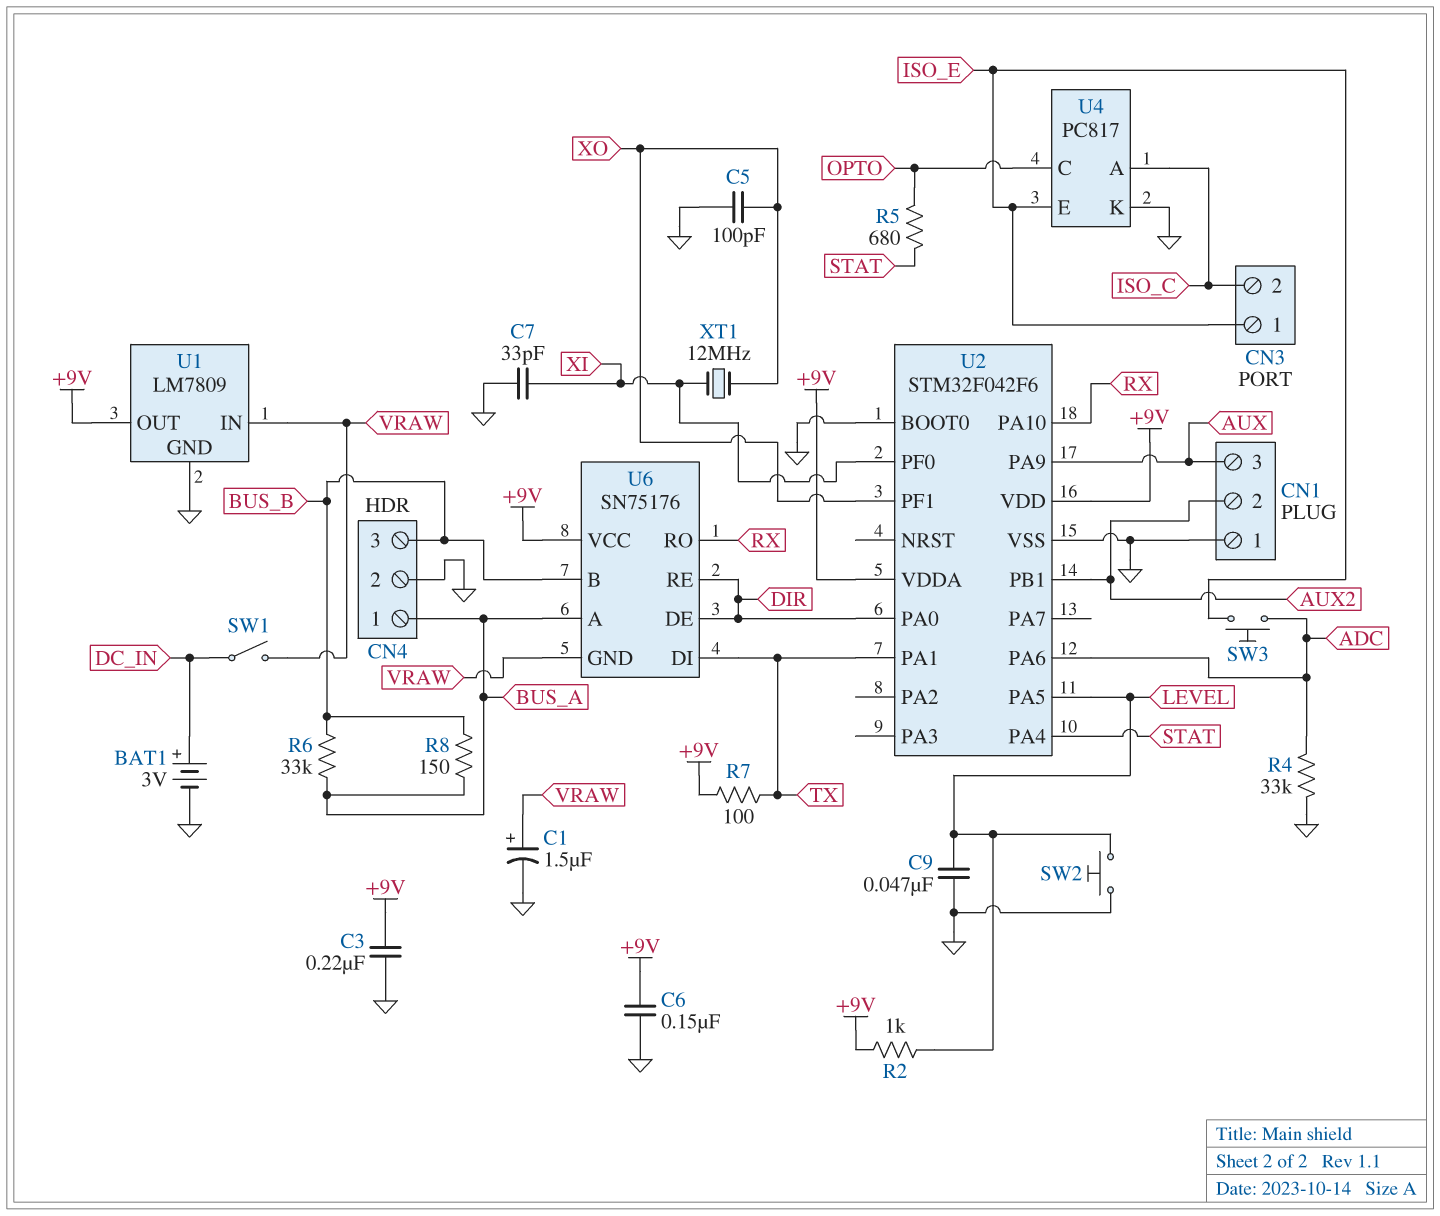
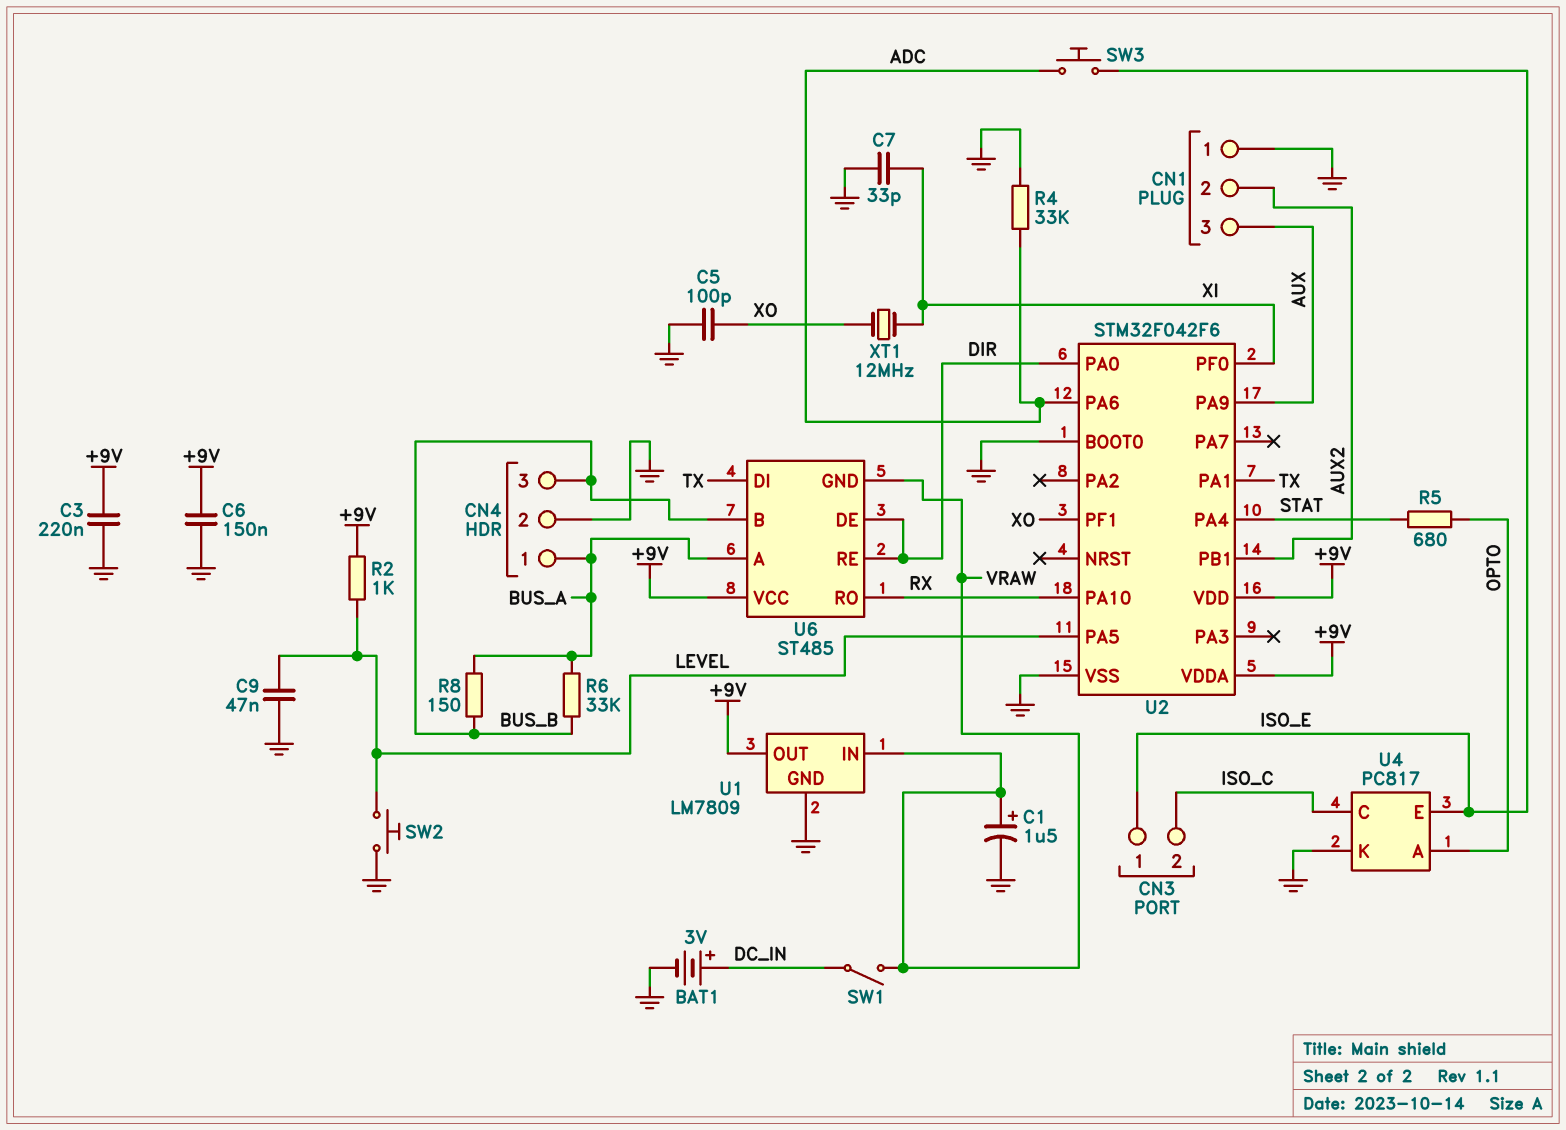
R7: 100 (+9V, TX) -> none
U4 pin A: ISO_C -> OPTO
U4 pin C: OPTO -> ISO_C
U6: SN75176 -> ST485

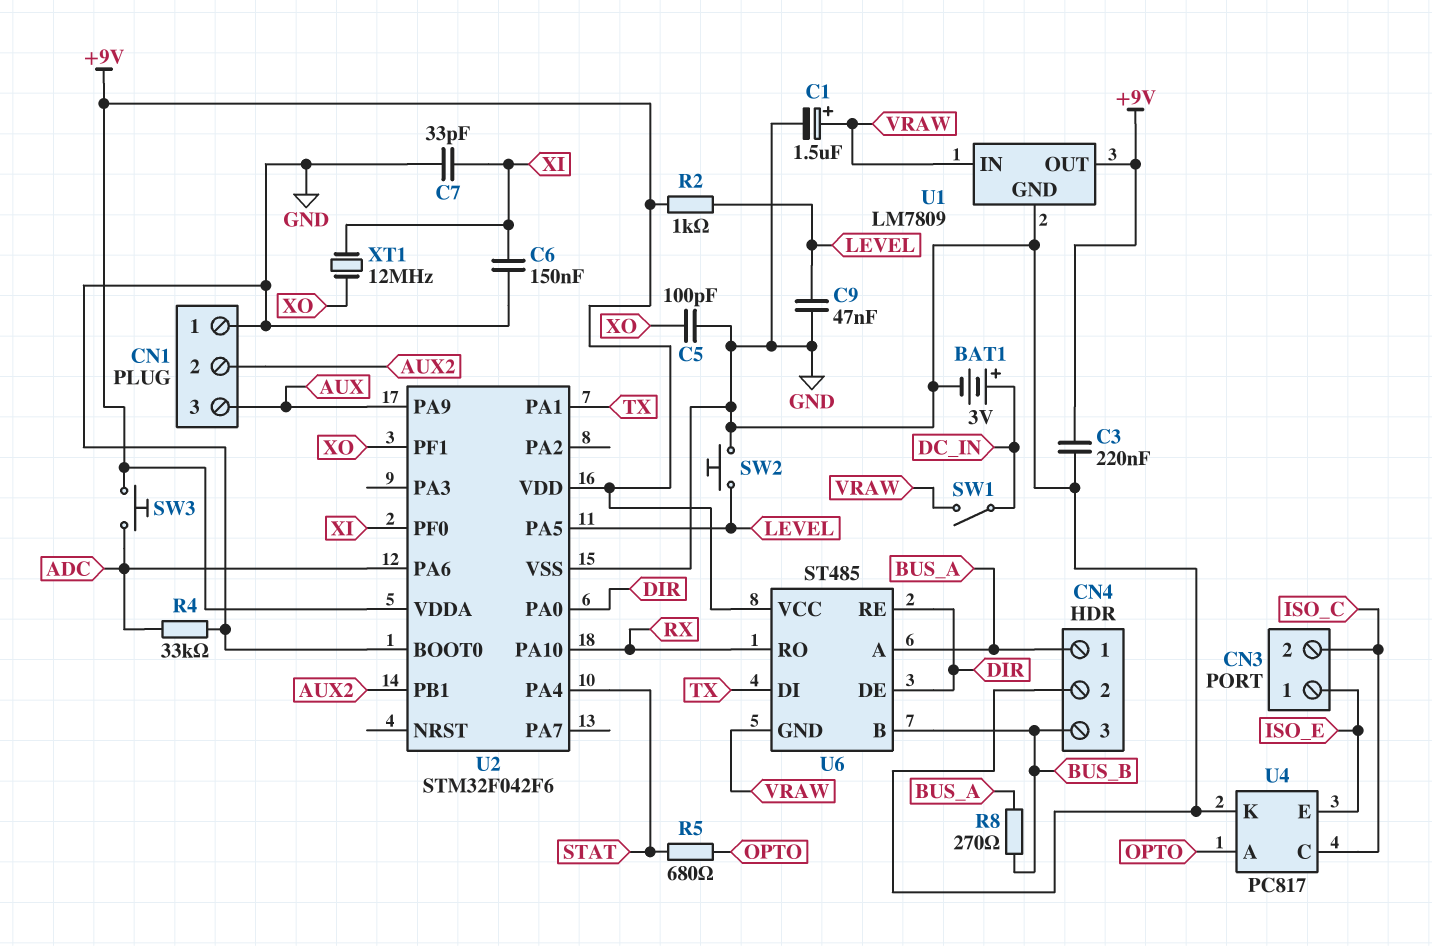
C6: 150nF (+9V, GND) -> 150nF (GND, XI)
R6: 33k (BUS_A, BUS_B) -> none
R8: 150 (BUS_A, BUS_B) -> 270 (BUS_A, BUS_B)
SW3: button (ADC, ISO_E) -> button (+9V, ADC)

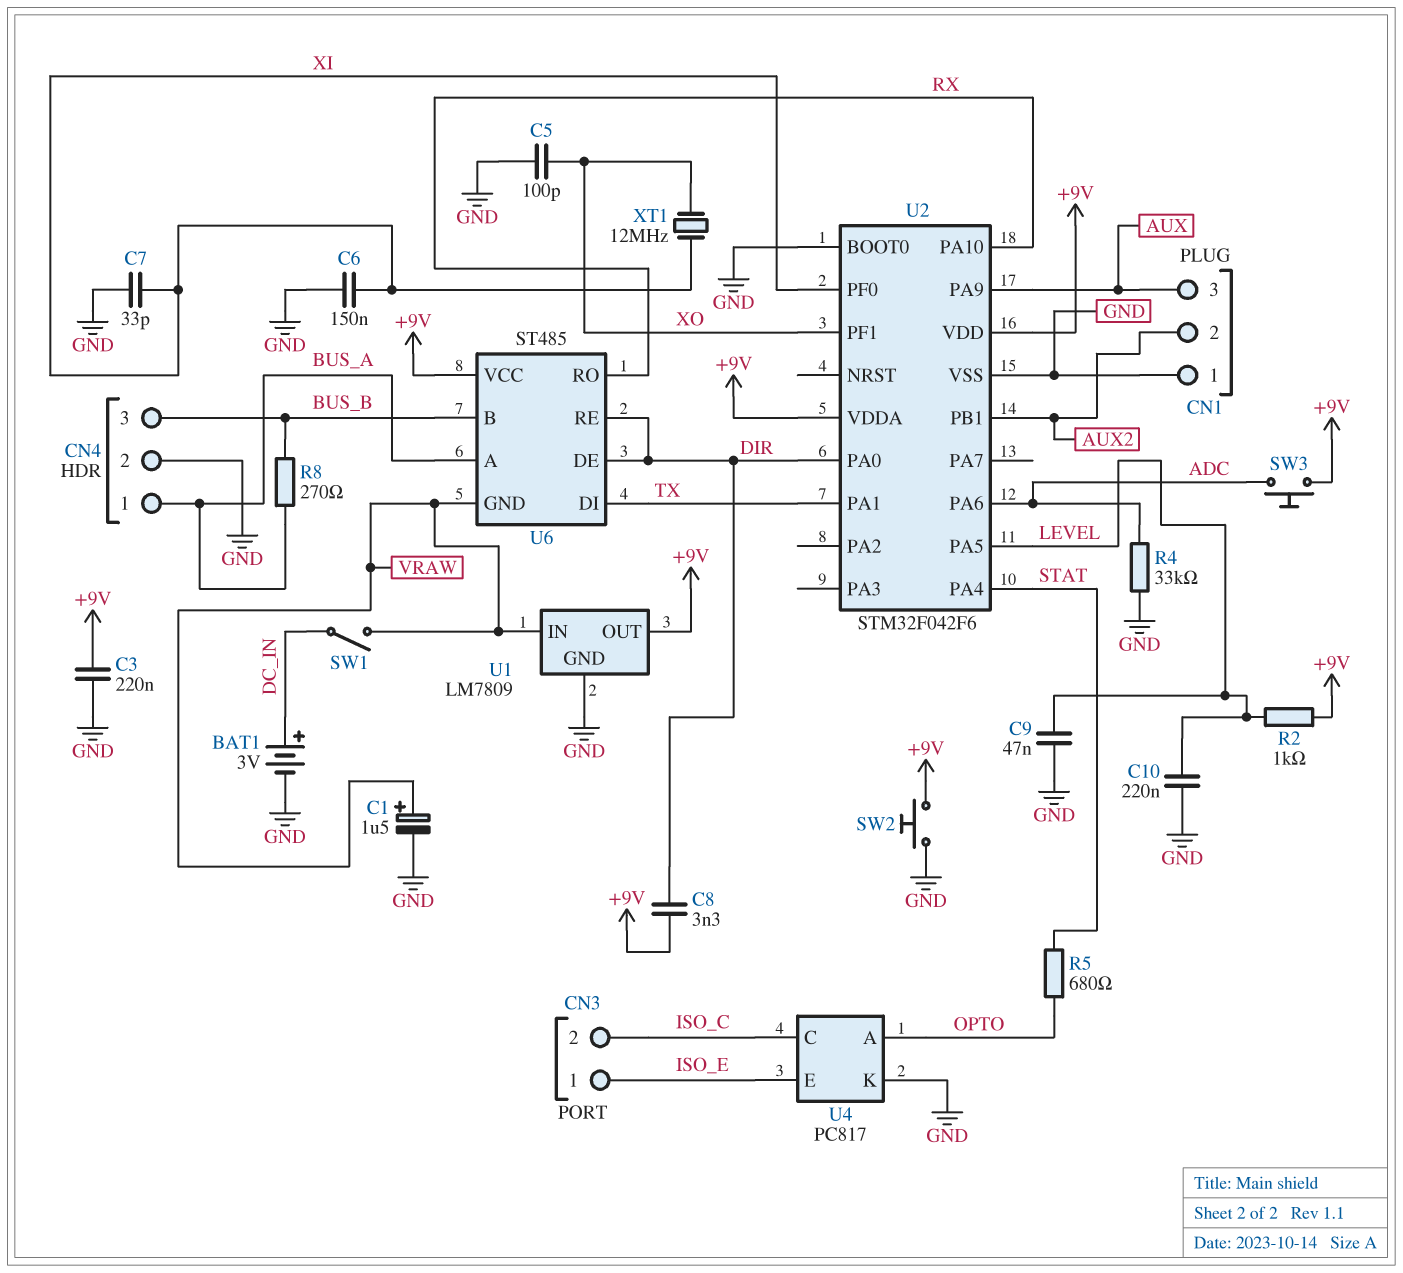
C8: none -> 3.3nF (+9V, DIR)
C10: none -> 220nF (GND, LEVEL)
SW2: button (GND, LEVEL) -> button (+9V, GND)

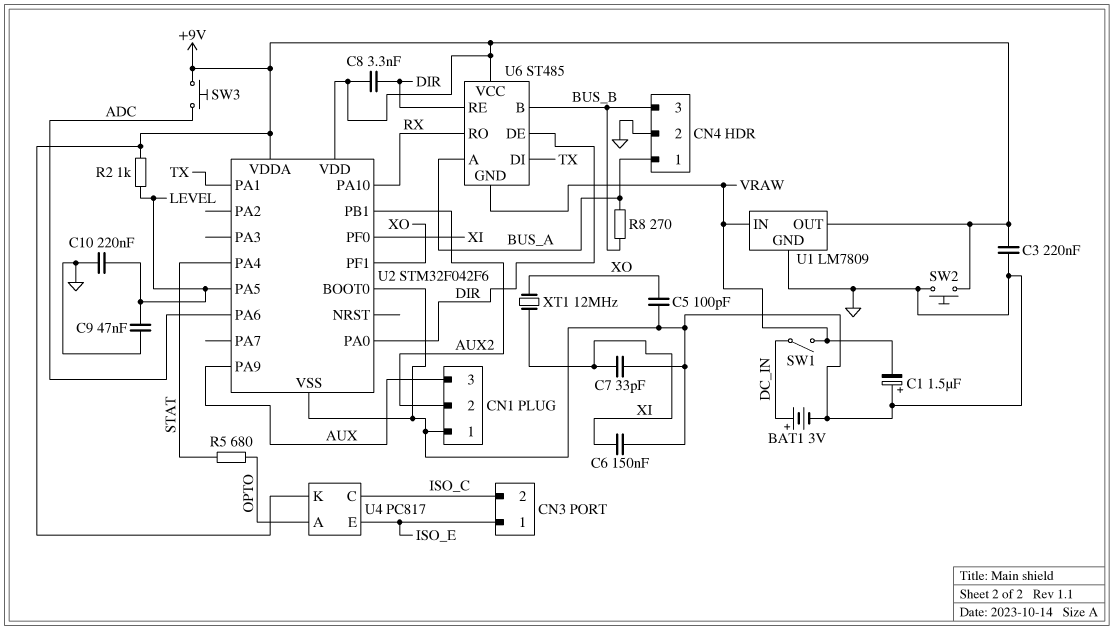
C1: 1.5uF (plus VRAW, minus GND) -> 1.5uF (plus GND, minus VRAW)
R4: 33k (ADC, GND) -> none
U4 pin K: GND -> +9V

